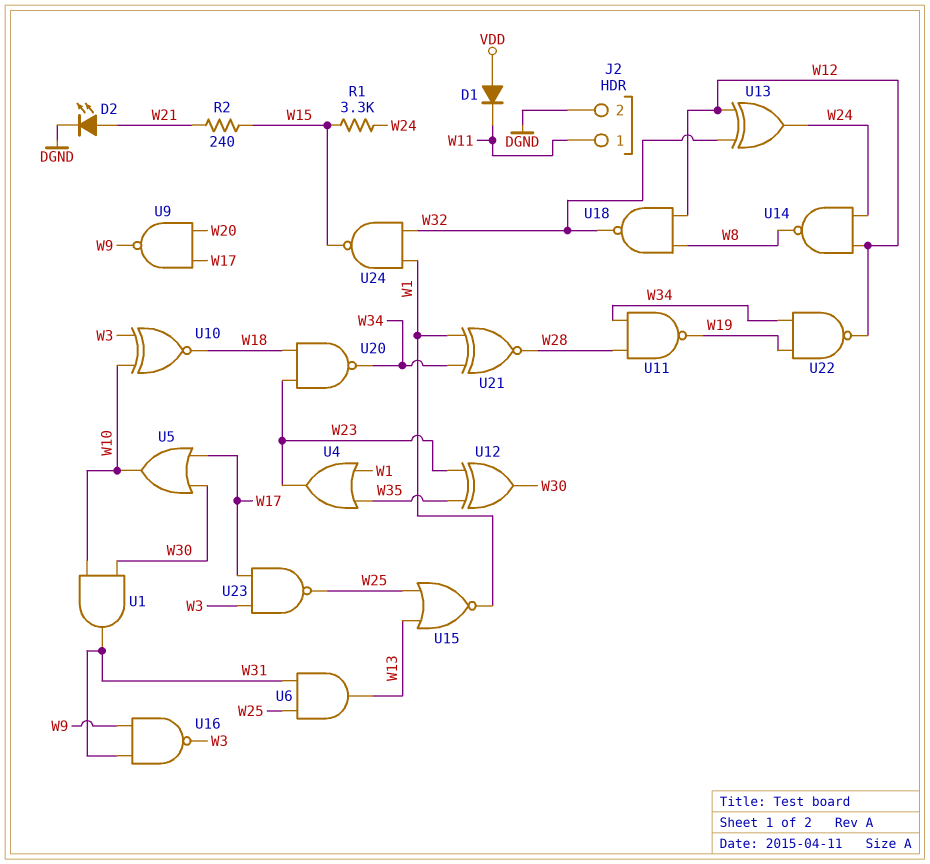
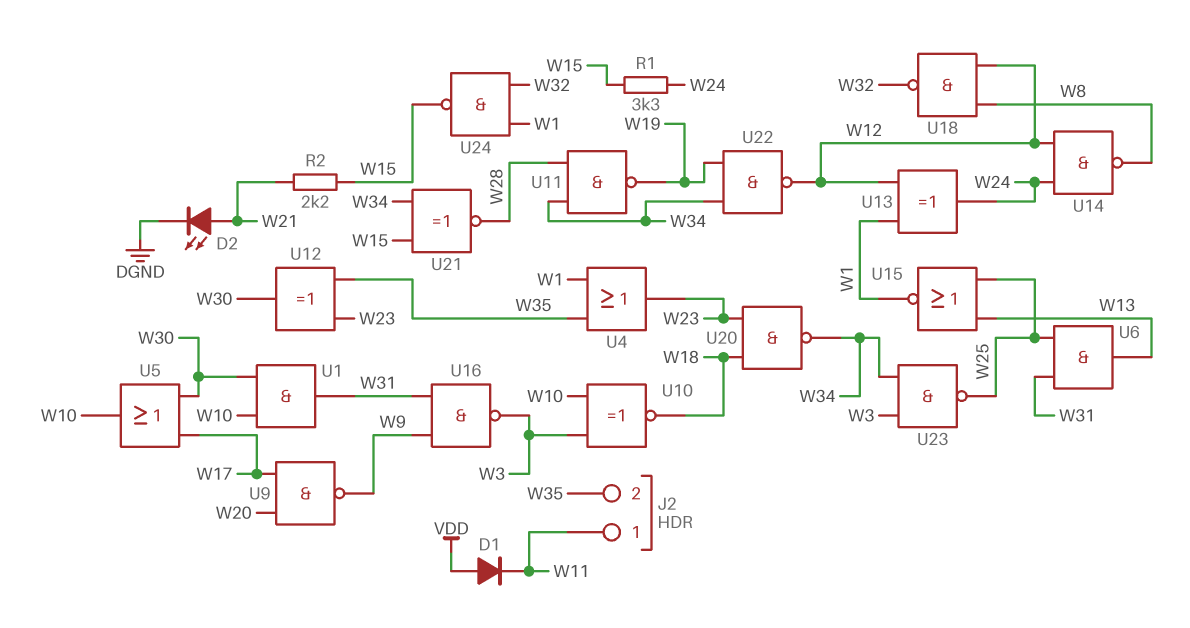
J2 pin 2: DGND -> W35
R2: 240 (W15, W21) -> 2.2k (W15, W21)
U13: XOR (in W12, in W32, out W24) -> XOR (in W1, in W12, out W24)
U21: XNOR (in W1, in W34, out W28) -> XNOR (in W15, in W34, out W28)
U23: NAND (in W3, in W17, out W25) -> NAND (in W3, in W34, out W25)

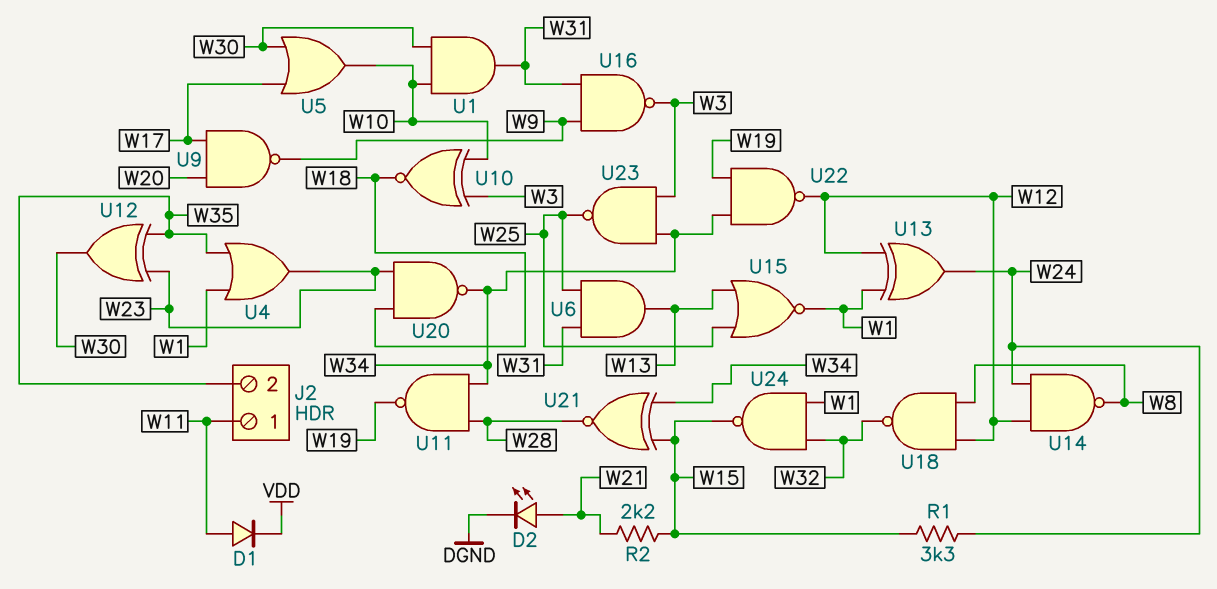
D1: diode (A VDD, K W11) -> diode (A W11, K VDD)

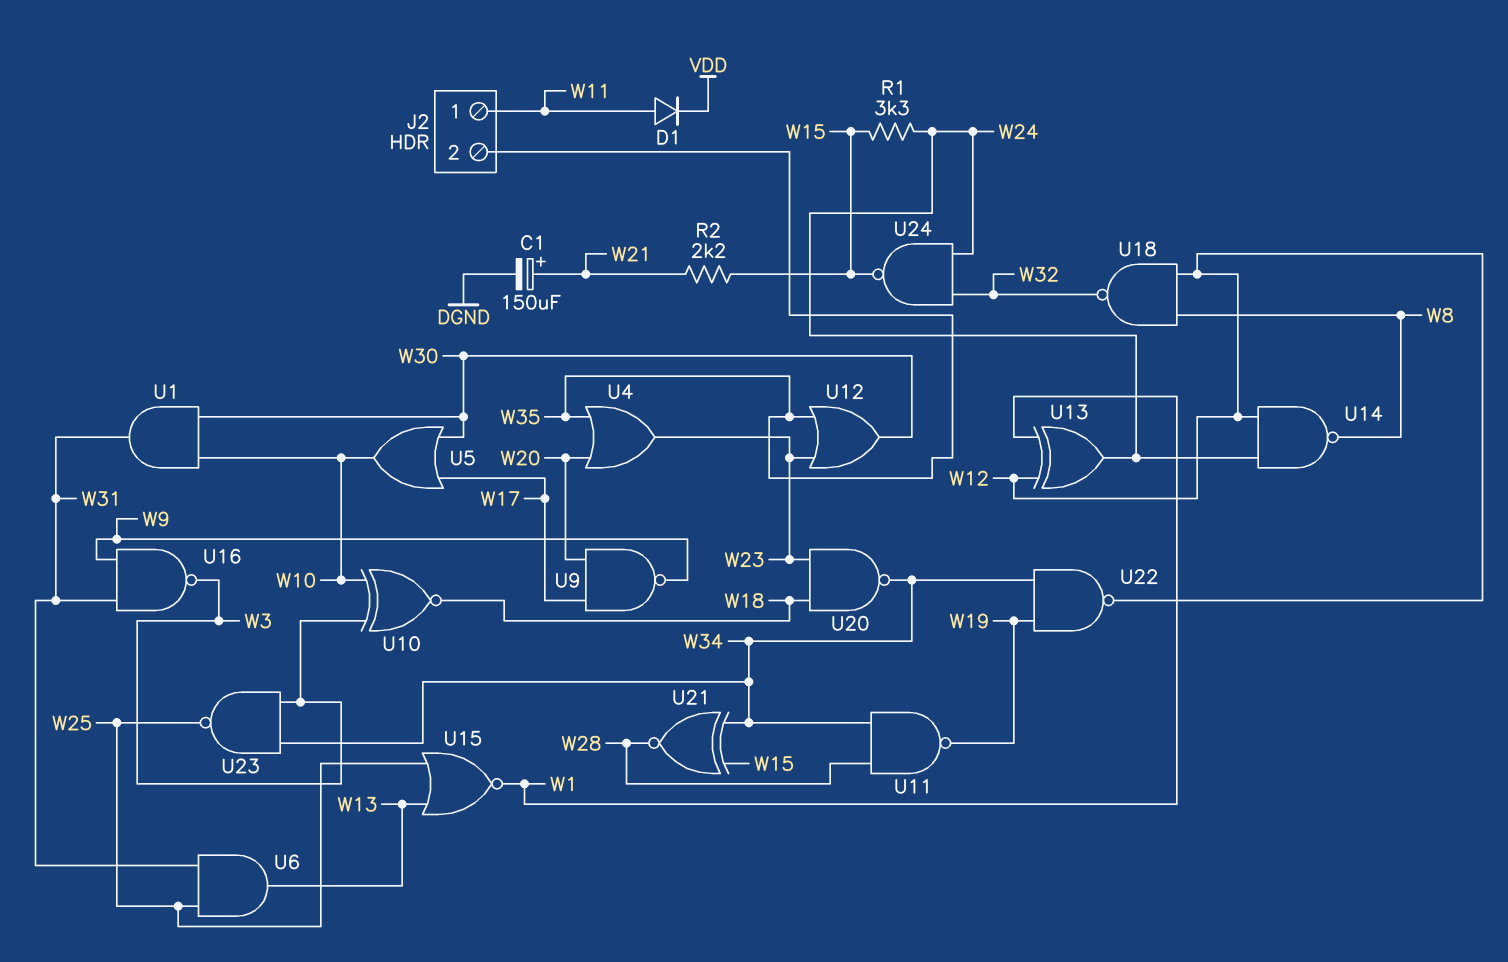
C1: none -> 150uF (plus W21, minus DGND)
D2: LED (A W21, K DGND) -> none
U4: OR (in W1, in W35, out W23) -> OR (in W20, in W35, out W23)
U12: XOR (in W23, in W35, out W30) -> OR (in W23, in W35, out W30)
U24: NAND (in W1, in W32, out W15) -> NAND (in W24, in W32, out W15)

